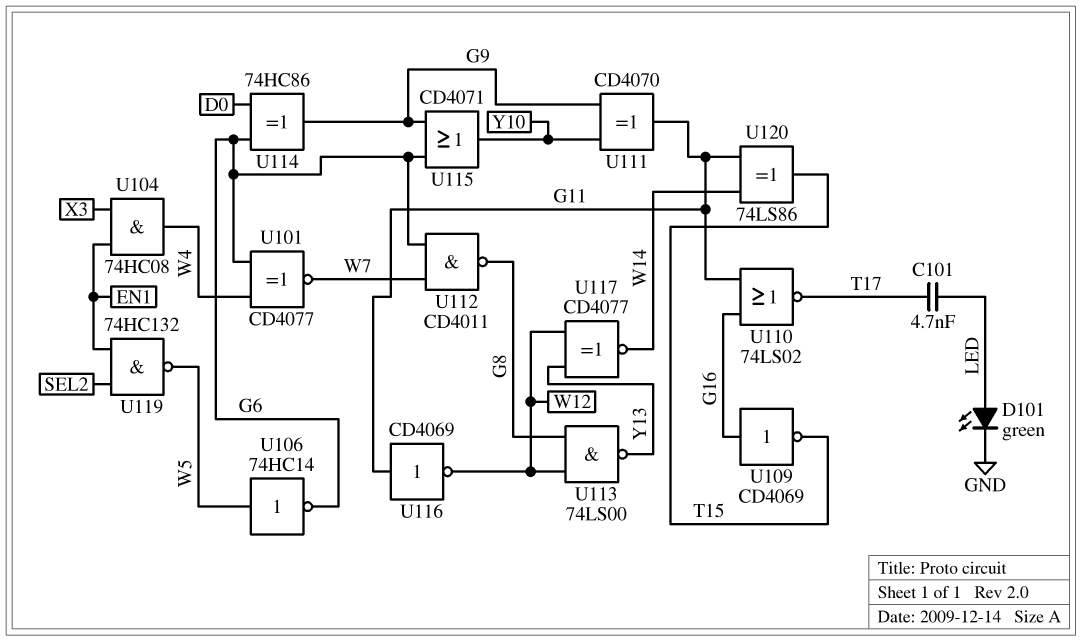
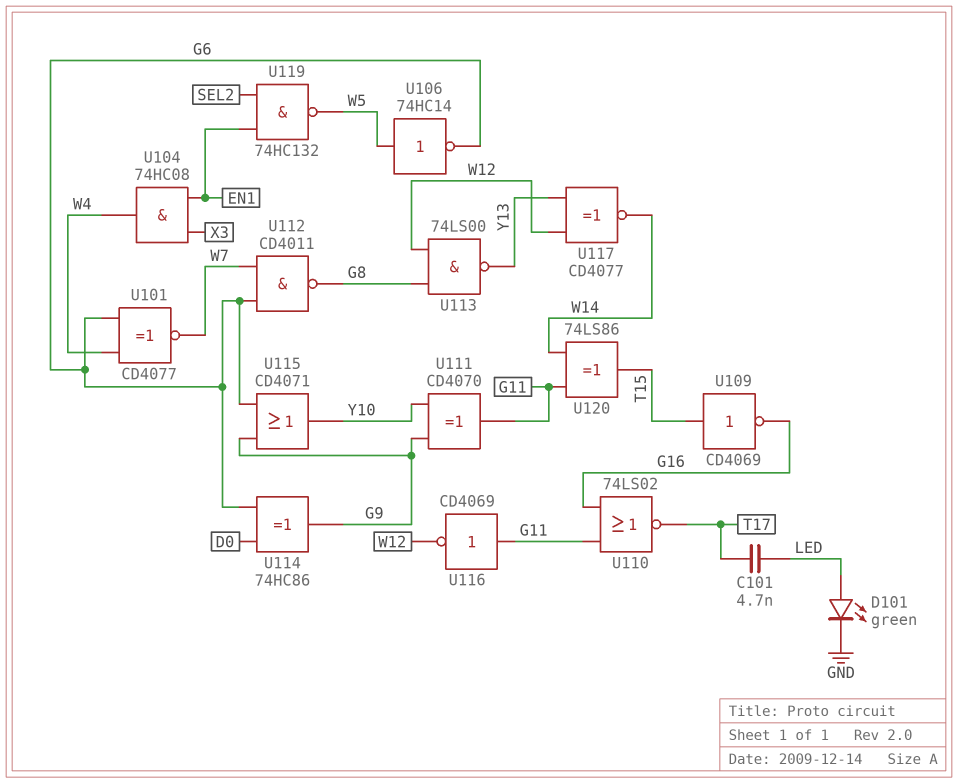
U109: NOT CD4069 (in G16, out T15) -> NOT CD4069 (in T15, out G16)

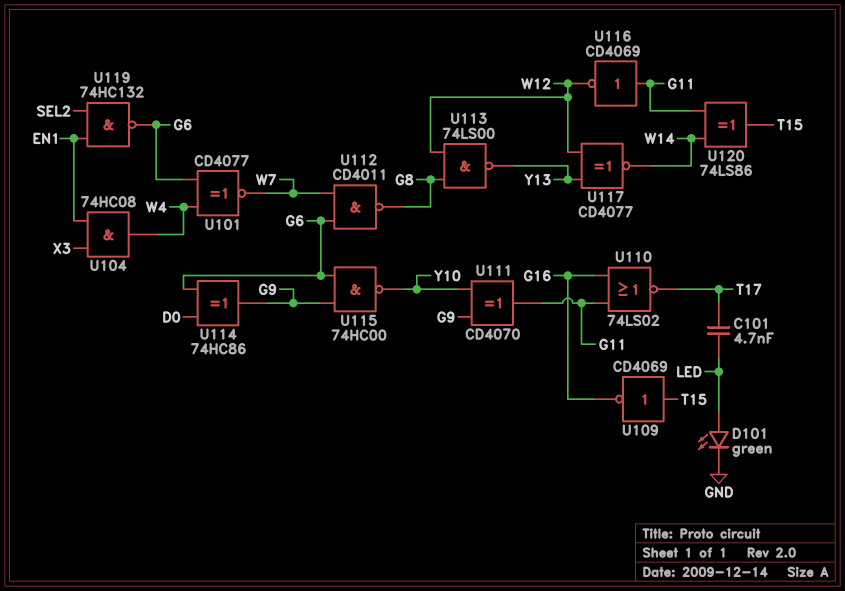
U106: NOT 74HC14 (in W5, out G6) -> none
U115: OR CD4071 (in G6, in G9, out Y10) -> NAND 74HC00 (in G6, in G9, out Y10)
U119: NAND 74HC132 (in EN1, in SEL2, out W5) -> NAND 74HC132 (in EN1, in SEL2, out G6)

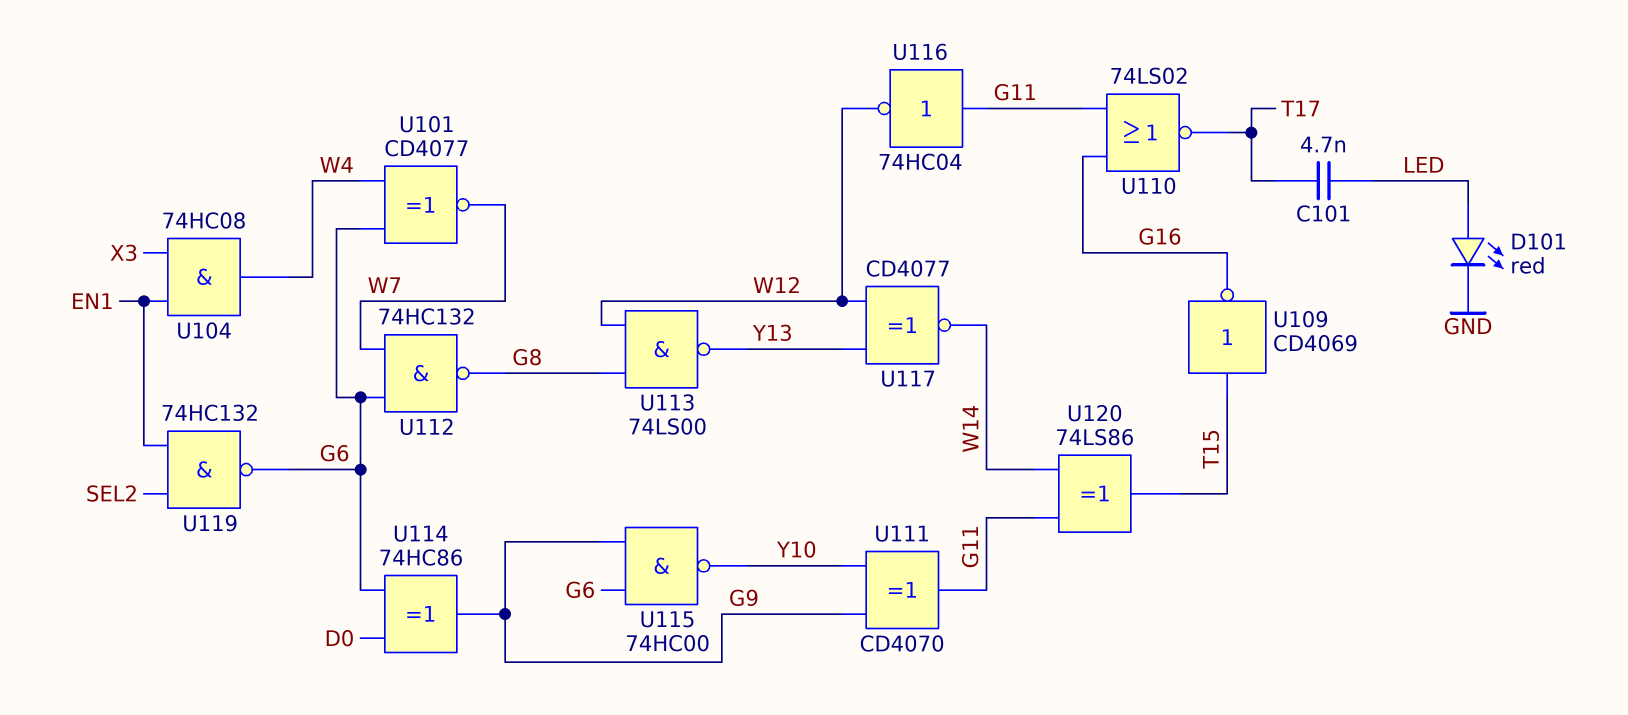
D101: LED green (A LED, K GND) -> LED red (A LED, K GND)
U112: NAND CD4011 (in G6, in W7, out G8) -> NAND 74HC132 (in G6, in W7, out G8)
U116: NOT CD4069 (in G11, out W12) -> NOT 74HC04 (in G11, out W12)

